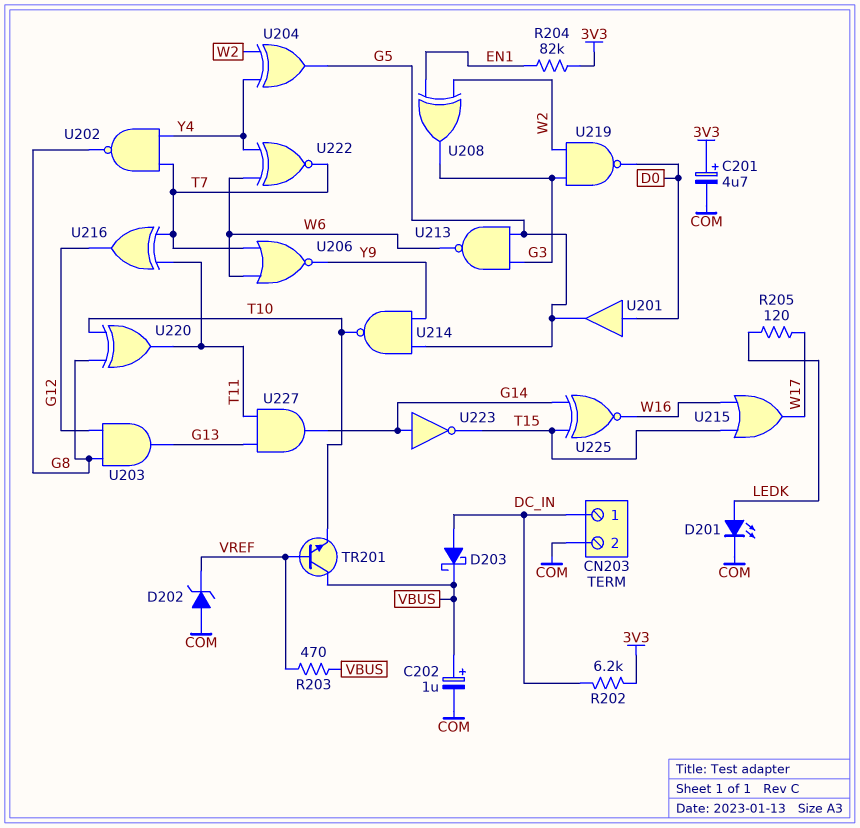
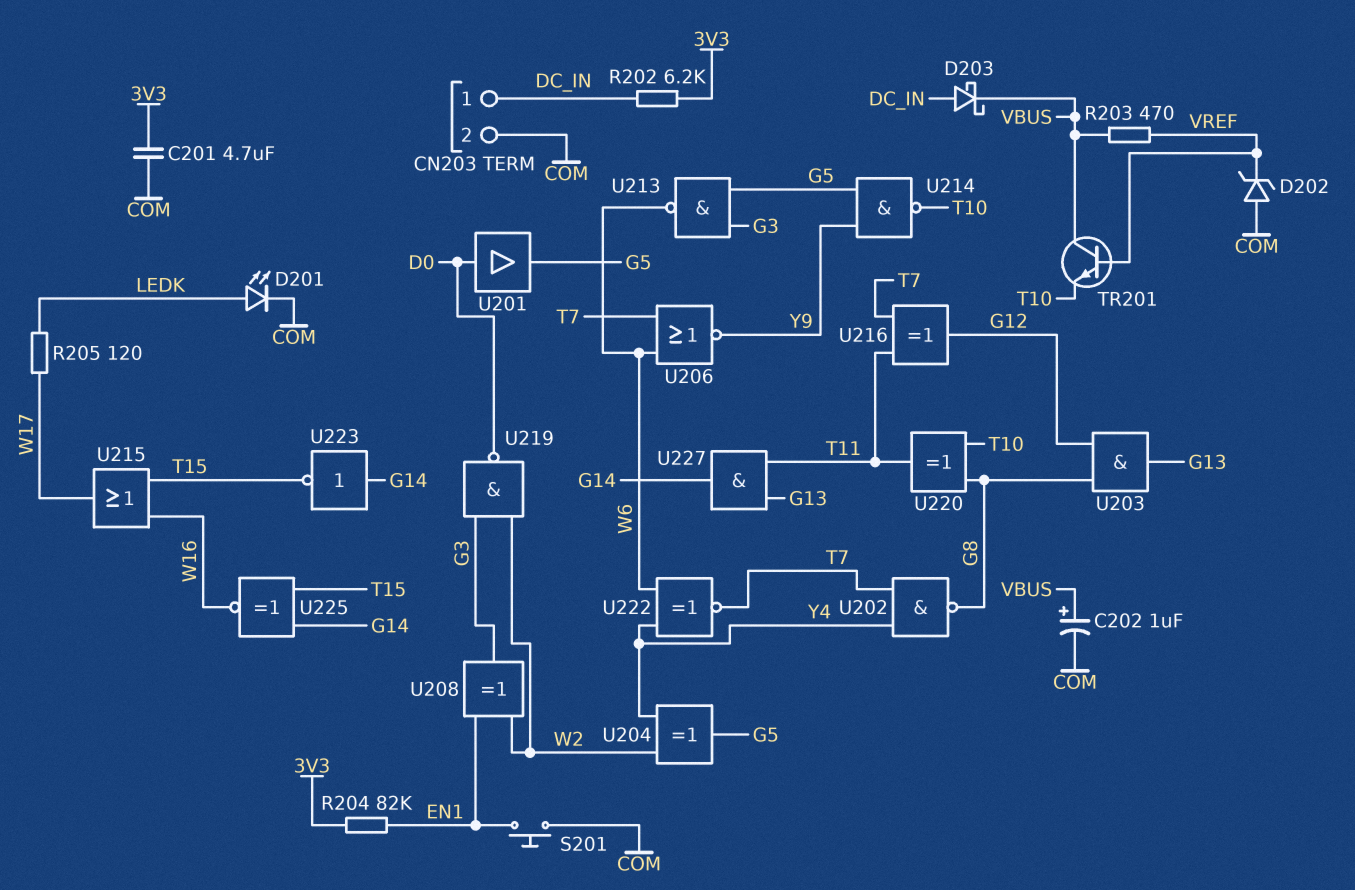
C201: 4.7uF (plus 3V3, minus COM) -> 4.7uF (3V3, COM)
S201: none -> button (COM, EN1)

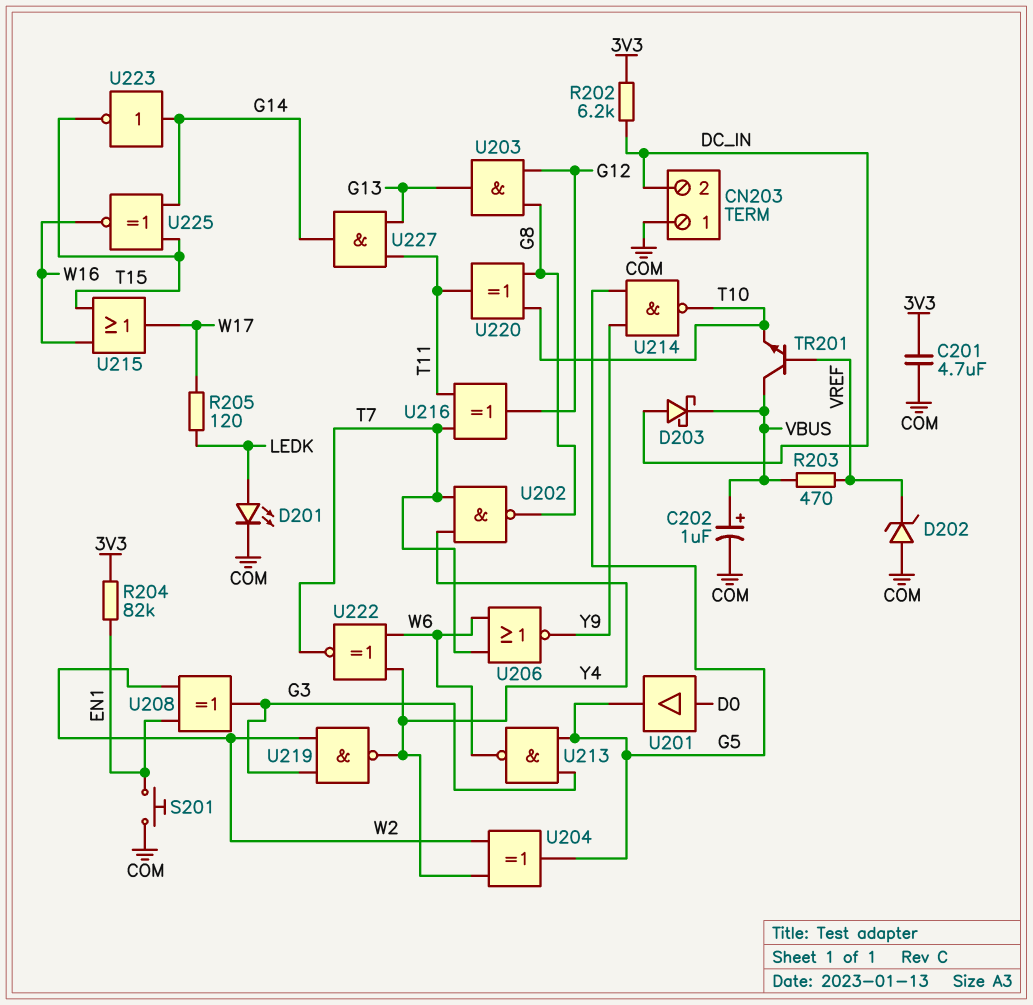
CN203 pin 1: DC_IN -> COM
CN203 pin 2: COM -> DC_IN
U219: NAND (in G3, in W2, out D0) -> NAND (in G3, in W2, out Y4)

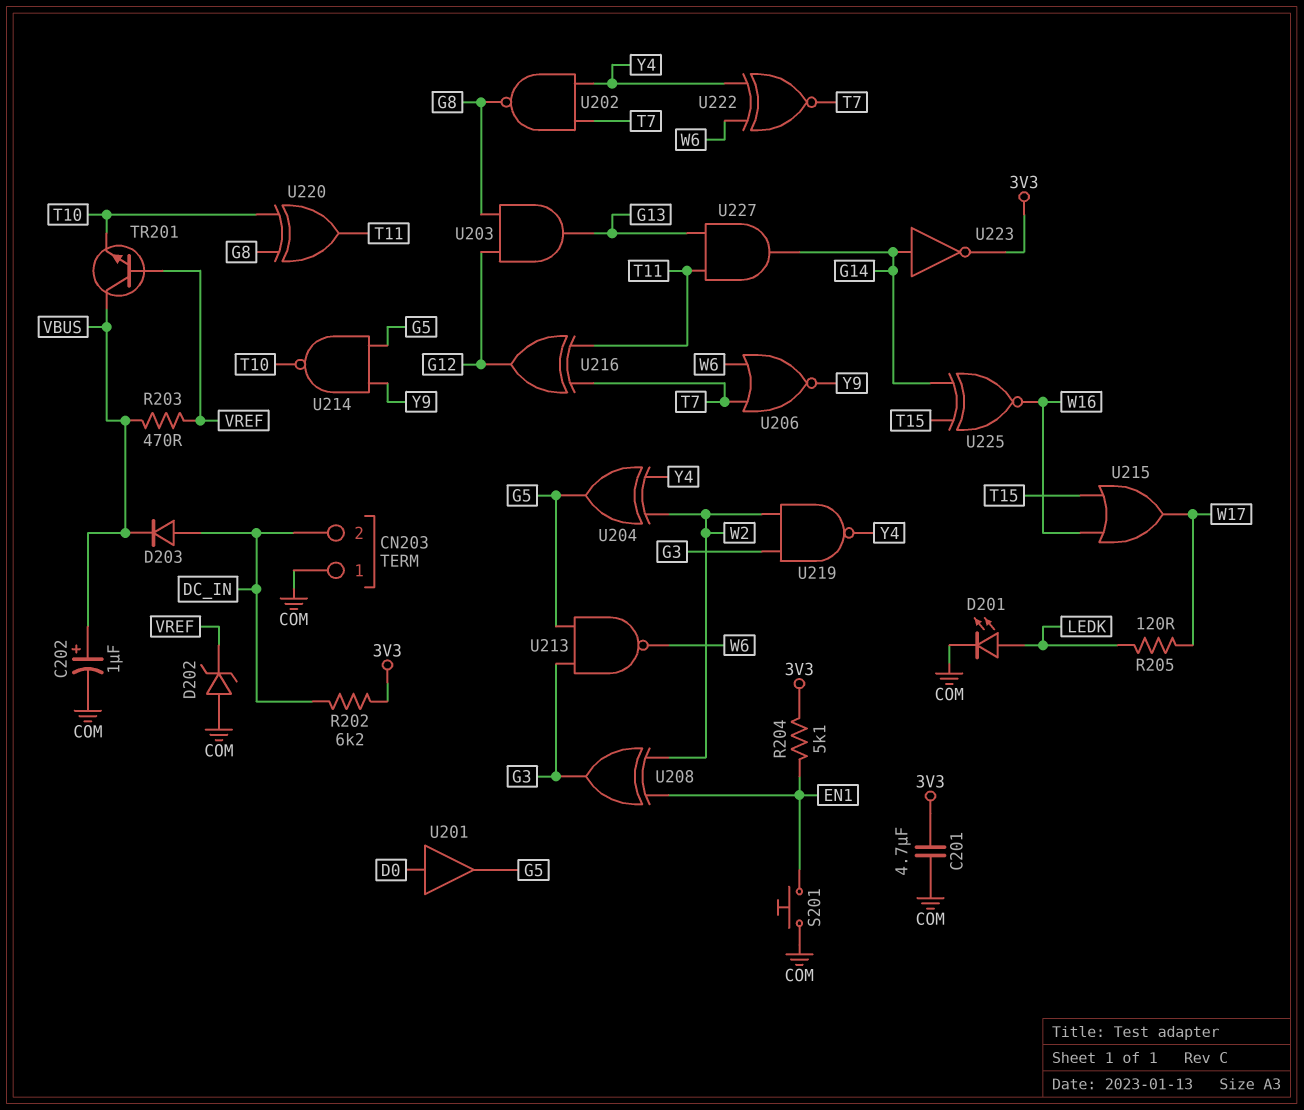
D203: schottky (A DC_IN, K VBUS) -> diode (A DC_IN, K VBUS)
R204: 82k (3V3, EN1) -> 5.1k (3V3, EN1)
U223: NOT (in G14, out T15) -> NOT (in G14, out 3V3)

